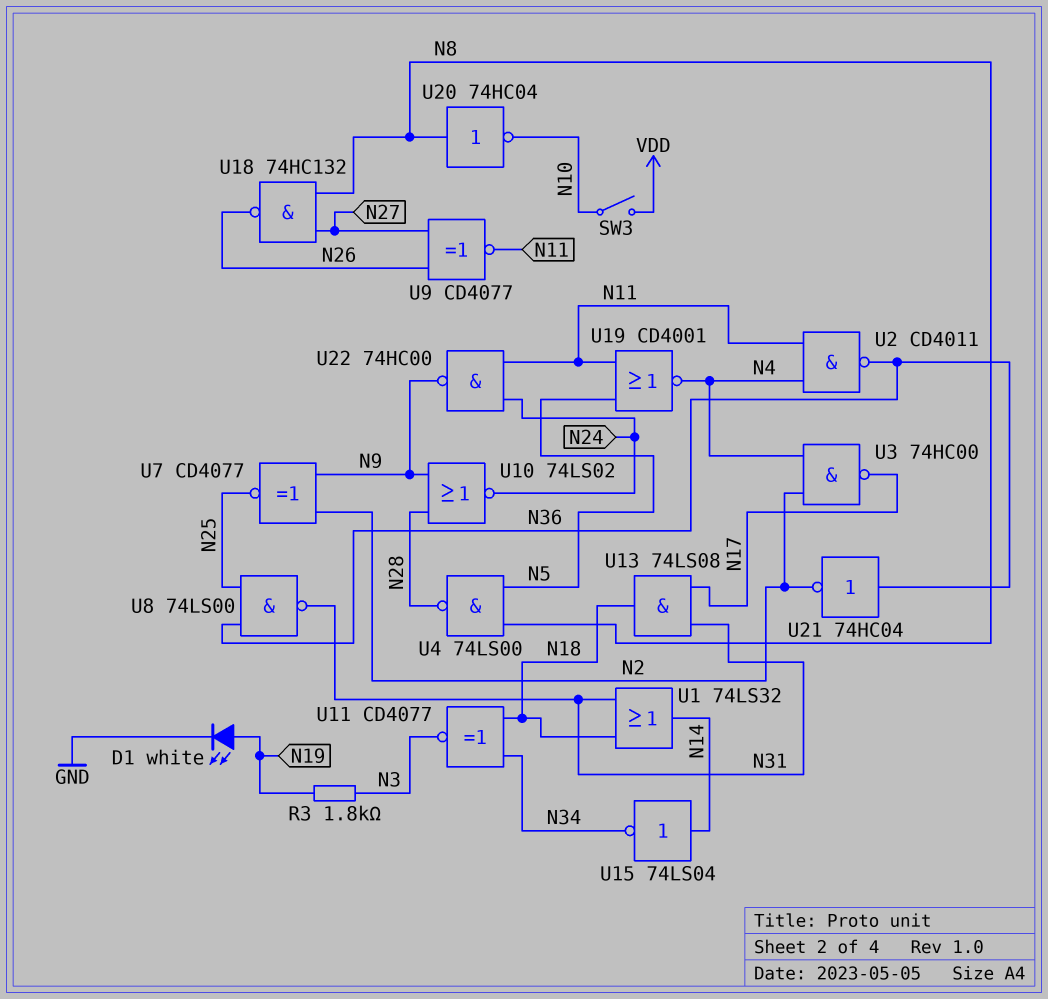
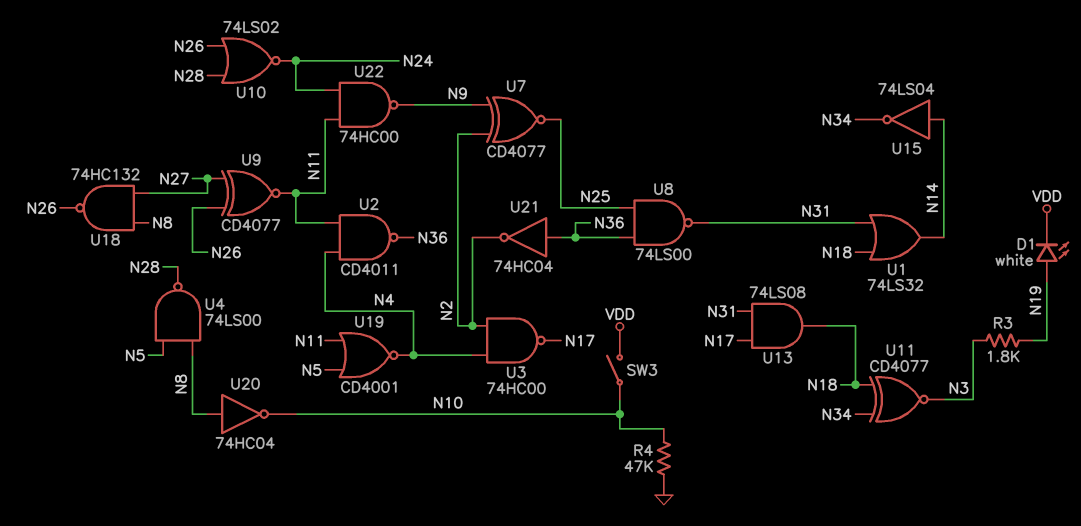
D1: LED white (A N19, K GND) -> LED white (A N19, K VDD)
R4: none -> 47k (GND, N10)
U10: NOR 74LS02 (in N9, in N28, out N24) -> NOR 74LS02 (in N26, in N28, out N24)

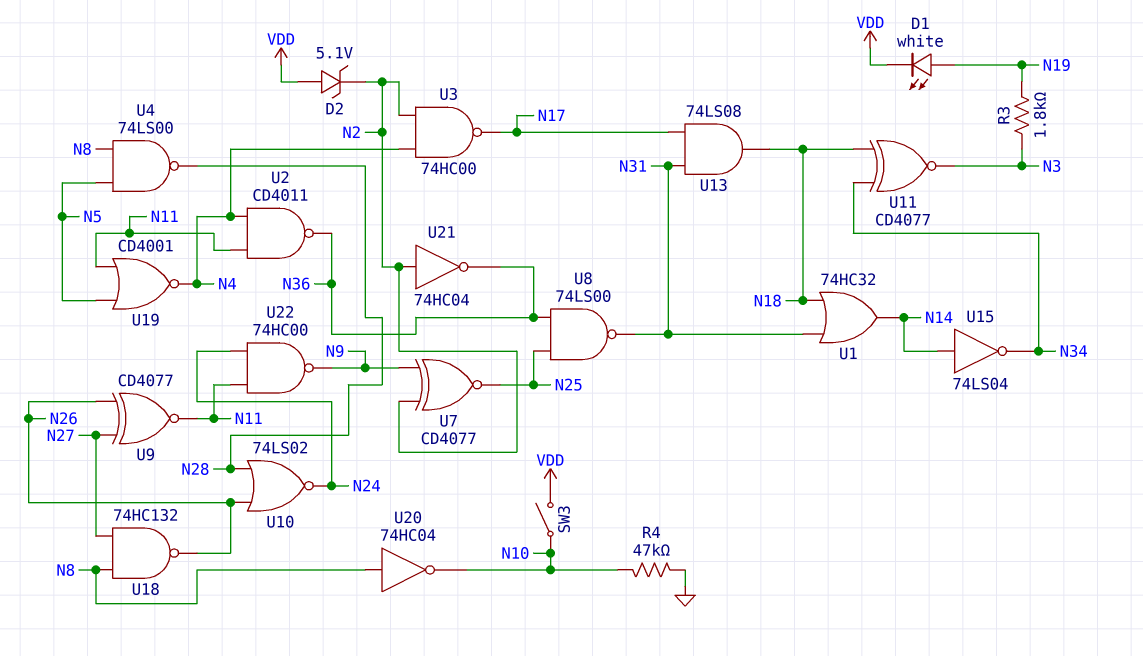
D2: none -> zener 5.1V (A VDD, K N2)
U1: OR 74LS32 (in N18, in N31, out N14) -> OR 74HC32 (in N18, in N31, out N14)
U21: NOT 74HC04 (in N36, out N2) -> NOT 74HC04 (in N2, out N36)

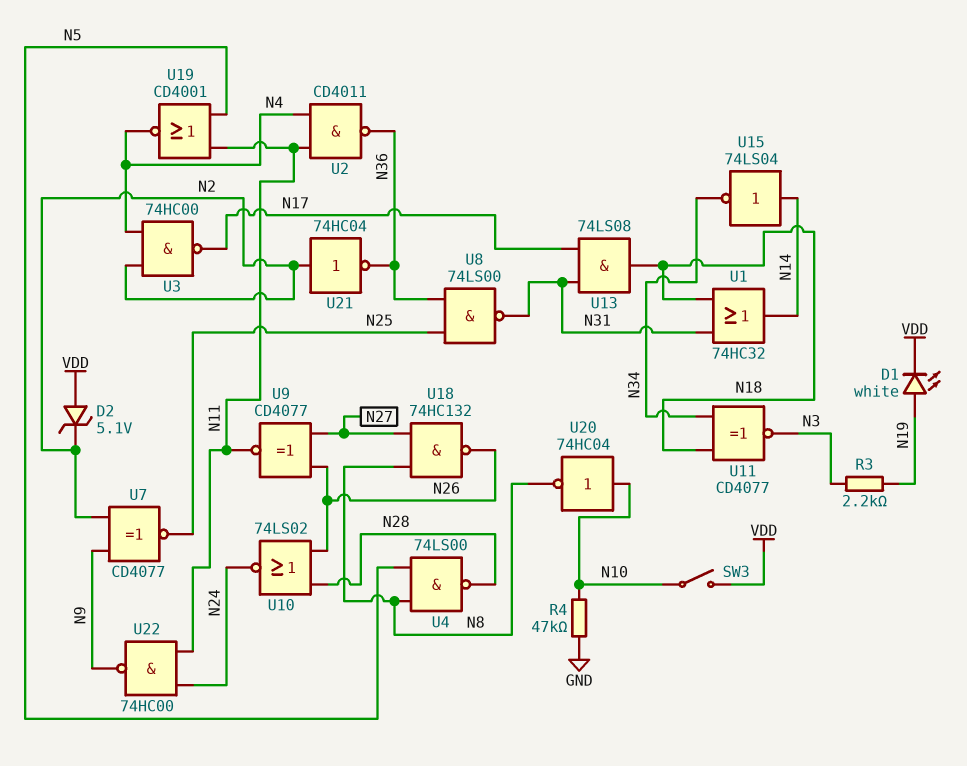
R3: 1.8k (N3, N19) -> 2.2k (N3, N19)
U20: NOT 74HC04 (in N8, out N10) -> NOT 74HC04 (in N10, out N8)

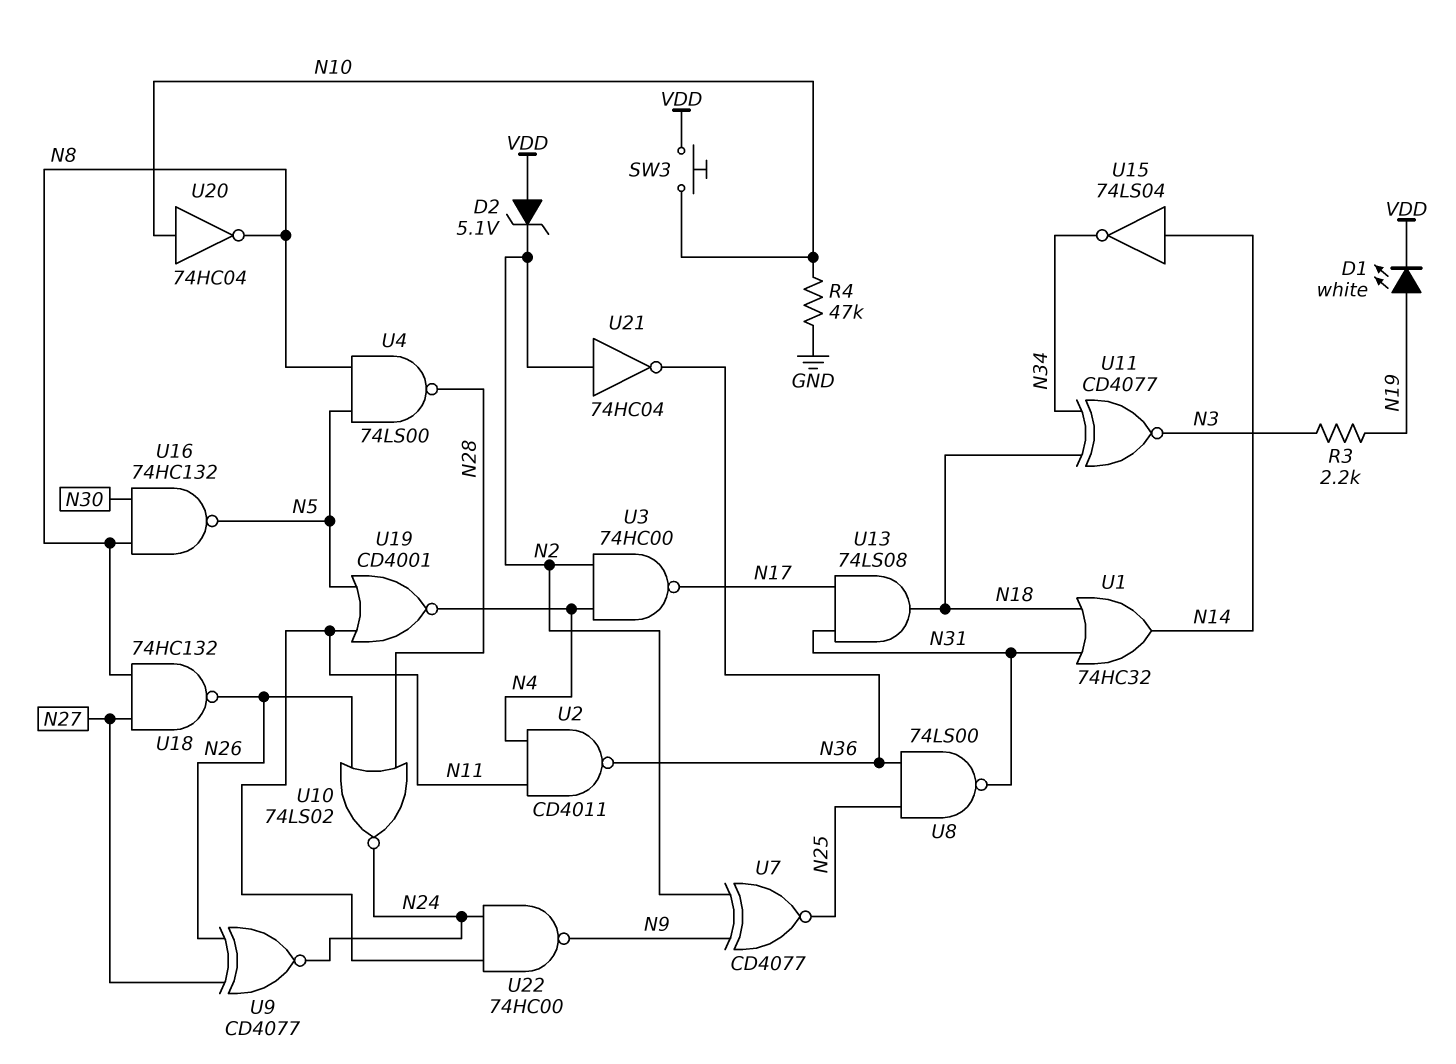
SW3: switch (N10, VDD) -> button (N10, VDD)
U9: XNOR CD4077 (in N26, in N27, out N11) -> XNOR CD4077 (in N26, in N27, out N24)
U16: none -> NAND 74HC132 (in N8, in N30, out N5)

